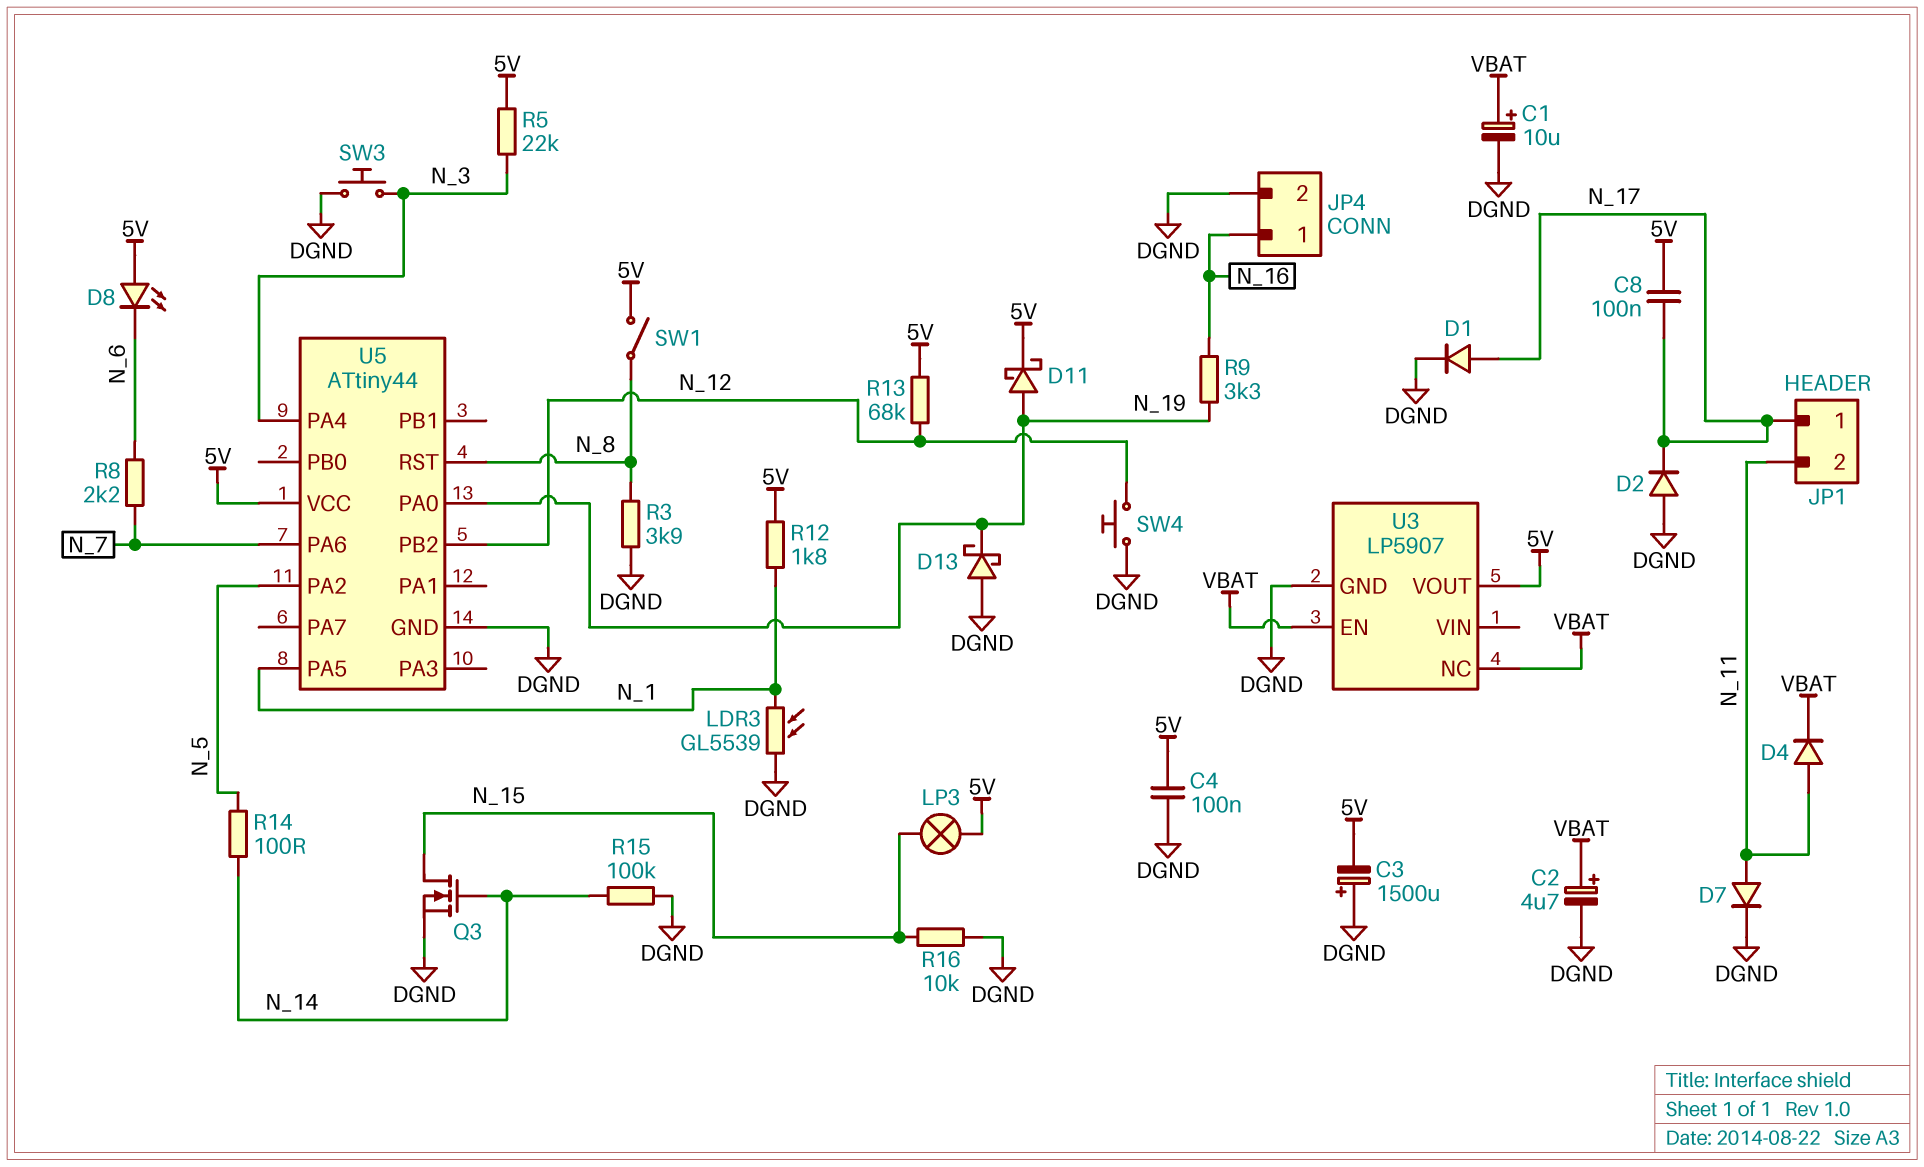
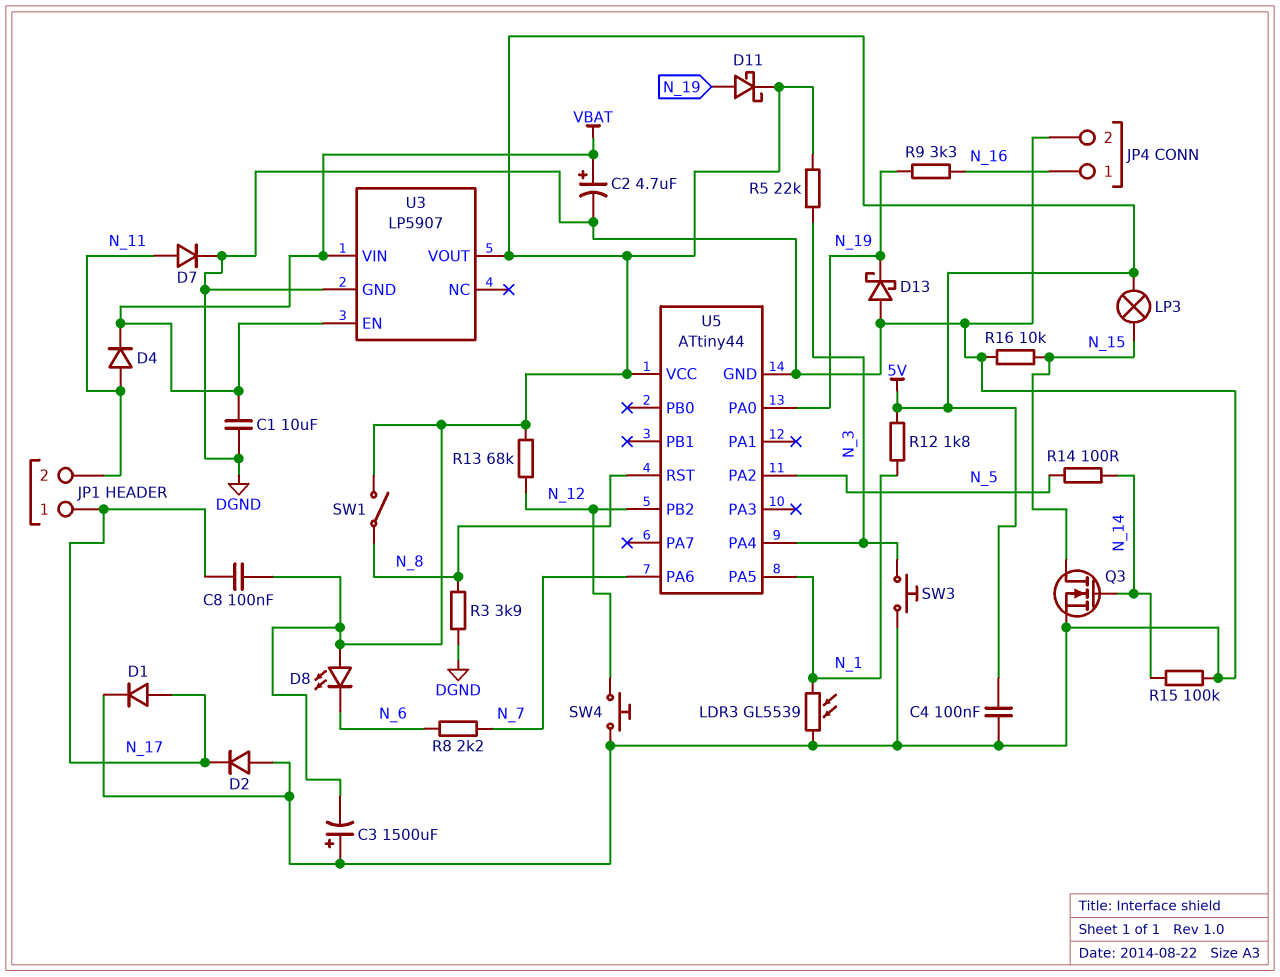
C1: 10uF (plus VBAT, minus DGND) -> 10uF (DGND, VBAT)
U3 pin NC: VBAT -> none
U3 pin VIN: none -> VBAT

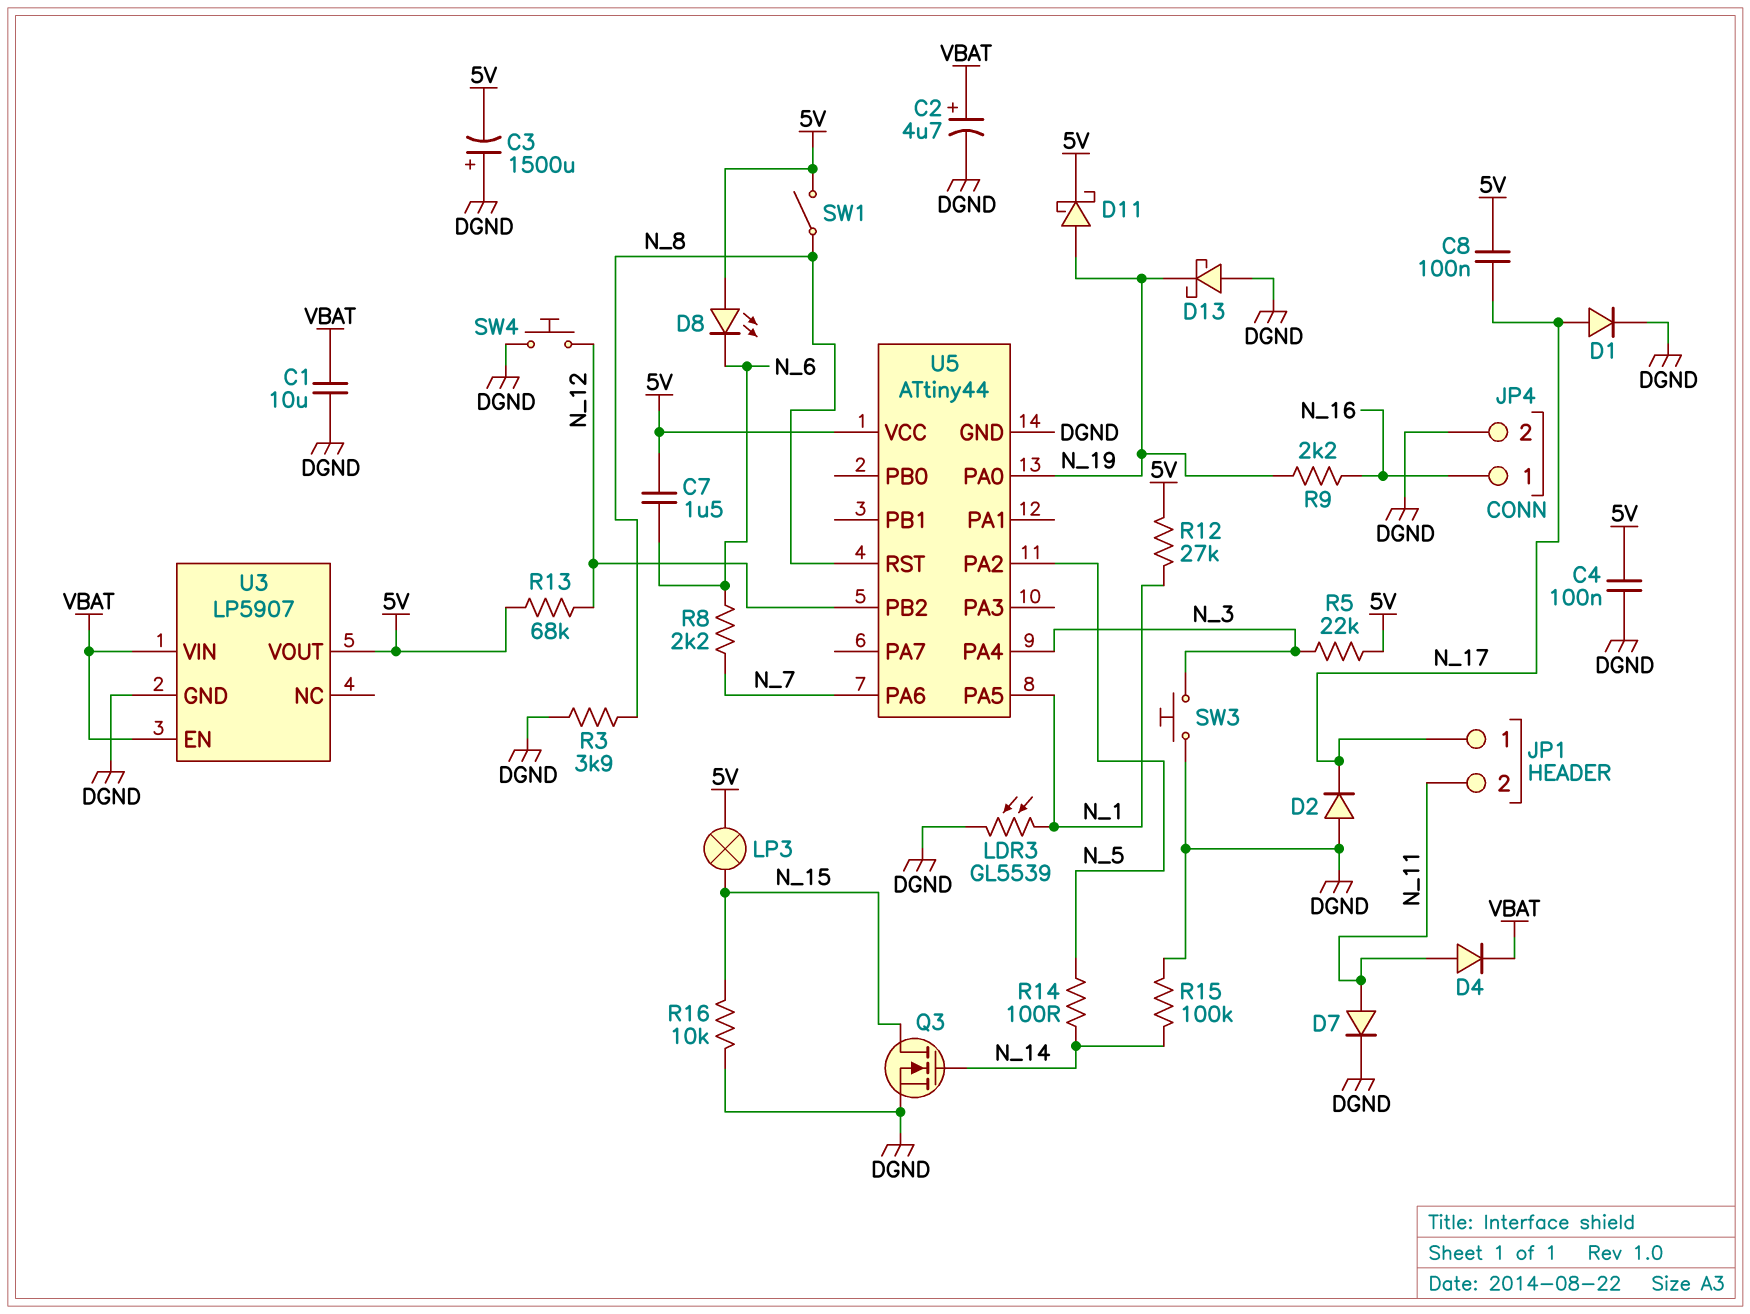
C7: none -> 1.5uF (5V, N_6)
R9: 3.3k (N_16, N_19) -> 2.2k (N_16, N_19)
R12: 1.8k (5V, N_1) -> 27k (5V, N_1)

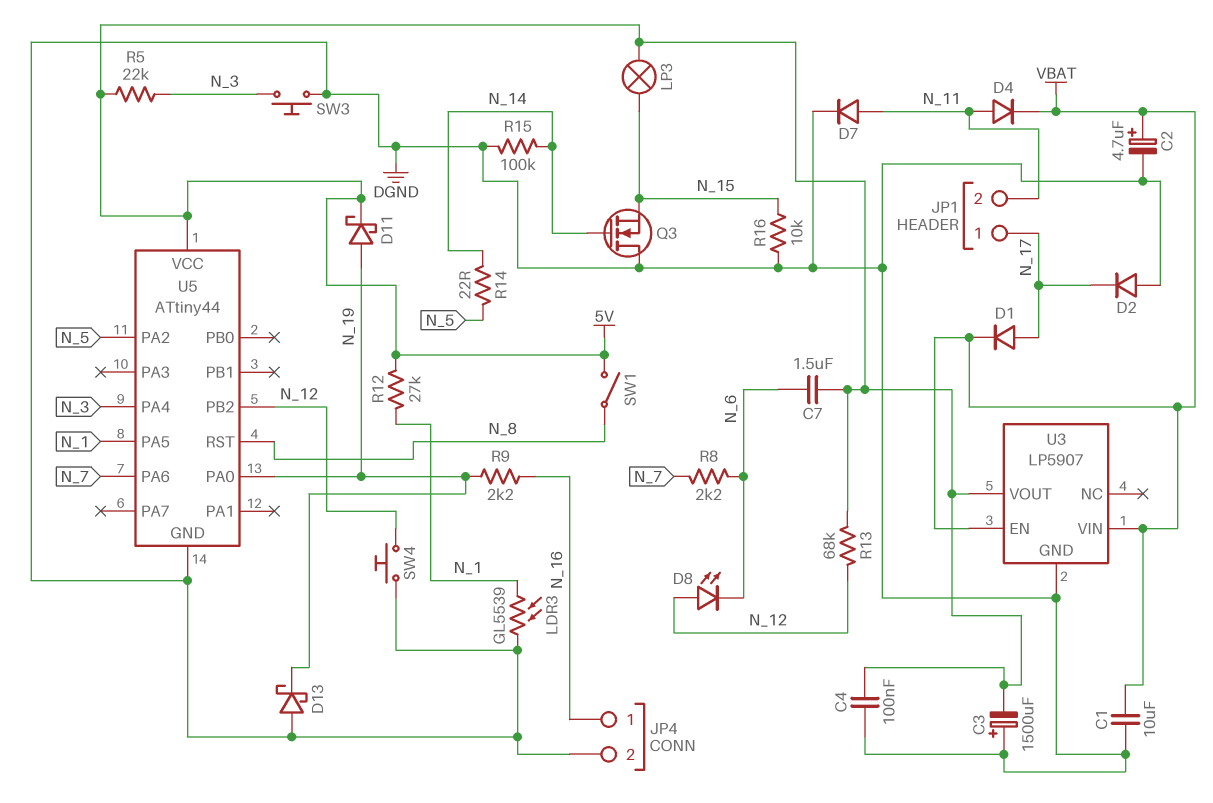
C8: 100nF (5V, N_17) -> none
D1: diode (A N_17, K DGND) -> diode (A N_17, K VBAT)
D8: LED (A 5V, K N_6) -> LED (A N_12, K N_6)
Q3: NMOS (G N_14, D N_15, S DGND) -> NMOS (G N_14, D DGND, S N_15)
R3: 3.9k (DGND, N_8) -> none
R14: 100 (N_5, N_14) -> 22 (N_5, N_14)

